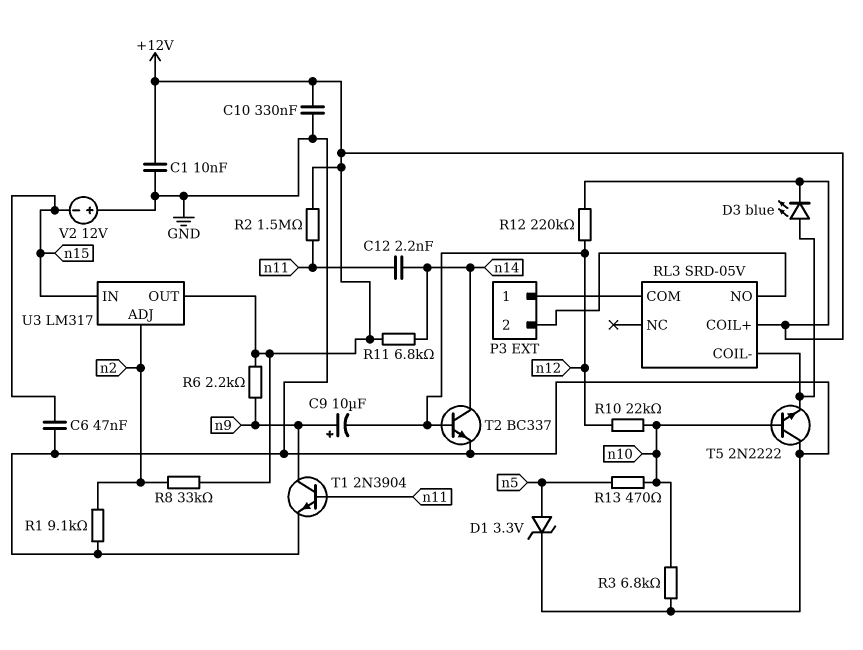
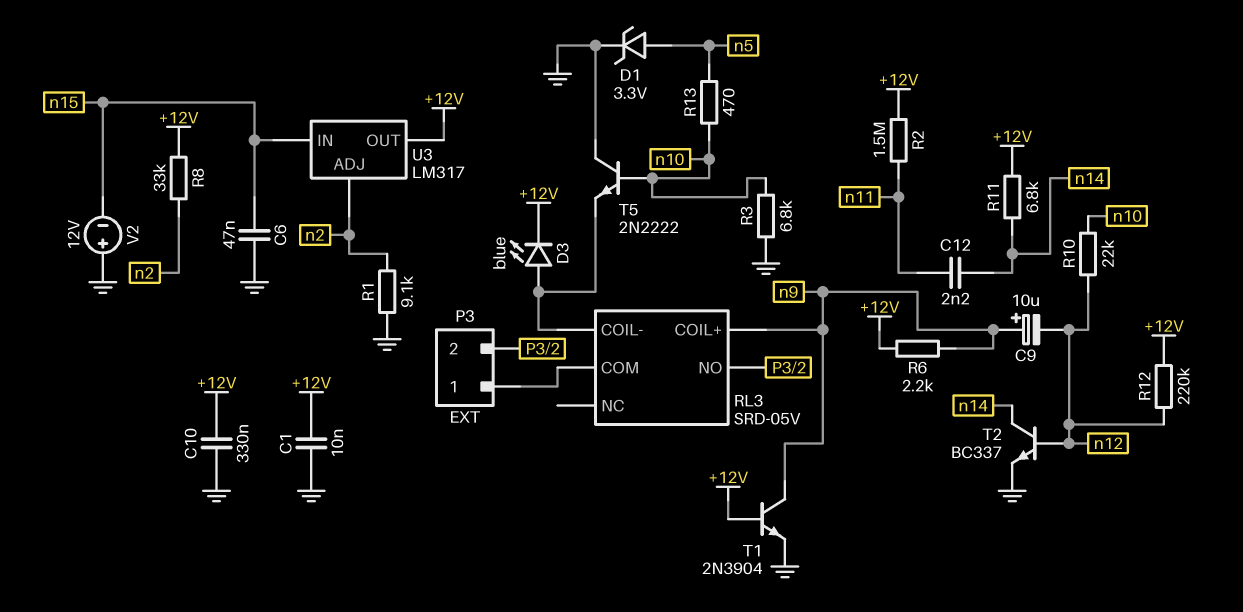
RL3 pin COIL+: +12V -> n9
T1: NPN 2N3904 (B n11, C n9, E GND) -> NPN 2N3904 (B +12V, C n9, E GND)

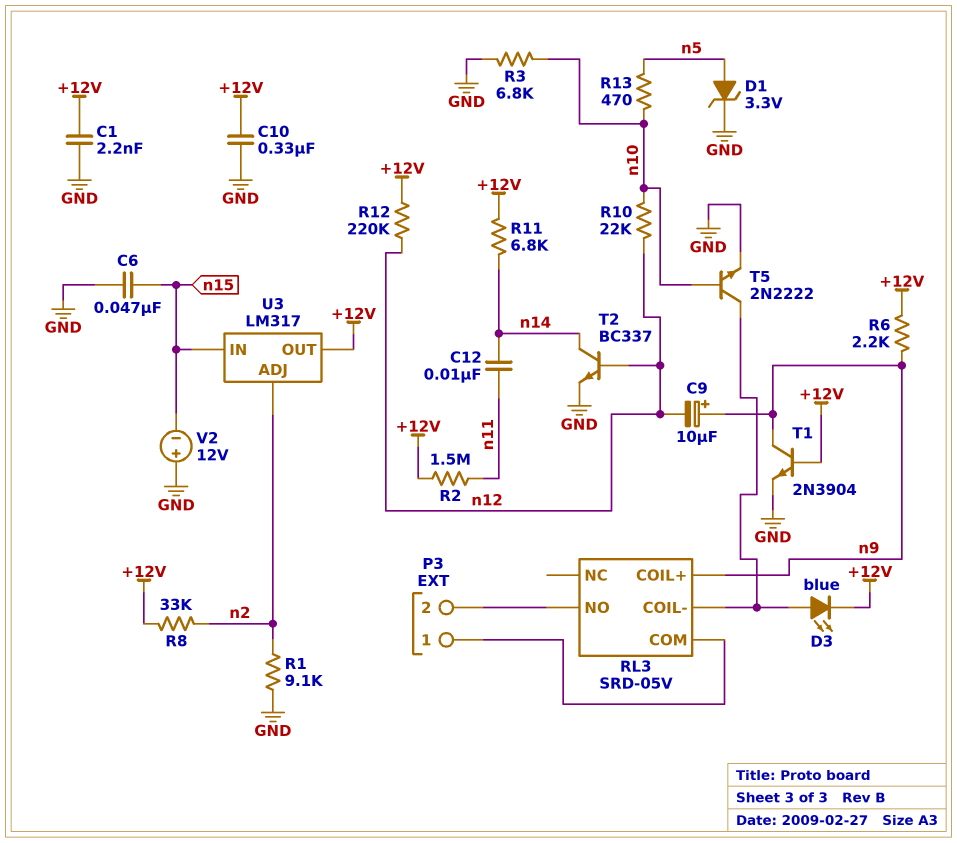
C1: 10nF (+12V, GND) -> 2.2nF (+12V, GND)
C12: 2.2nF (n11, n14) -> 10nF (n11, n14)
T5: NPN 2N2222 (B n10, C GND, E RL3/COIL-) -> NPN 2N2222 (B n10, C RL3/COIL-, E GND)

